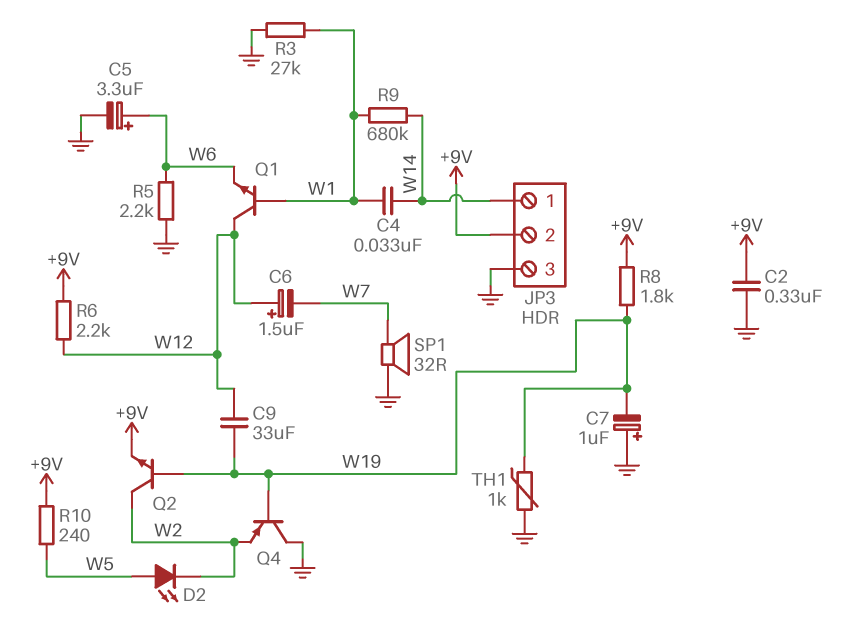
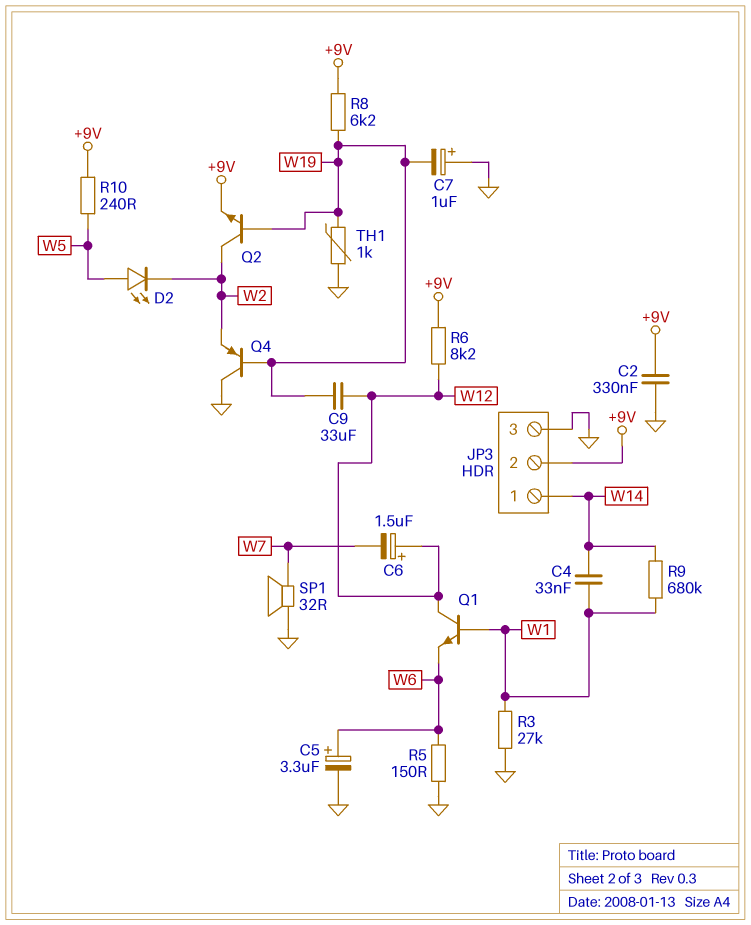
R5: 2.2k (GND, W6) -> 150 (GND, W6)
R6: 2.2k (+9V, W12) -> 8.2k (+9V, W12)
R8: 1.8k (+9V, W19) -> 6.2k (+9V, W19)

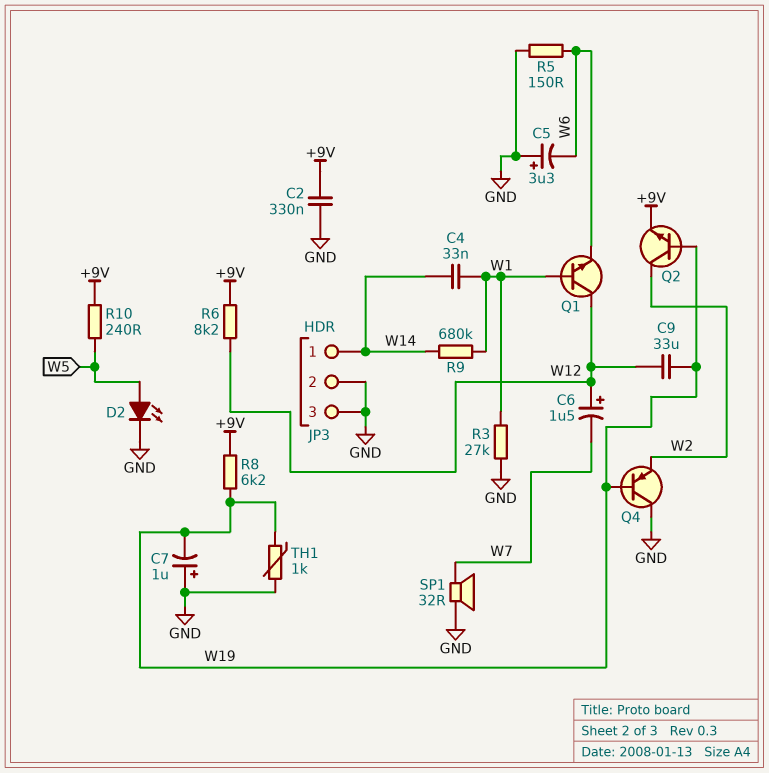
C5: 3.3uF (plus W6, minus GND) -> 3.3uF (plus GND, minus W6)
D2: LED (A W5, K W2) -> LED (A W5, K GND)
JP3 pin 2: +9V -> GND

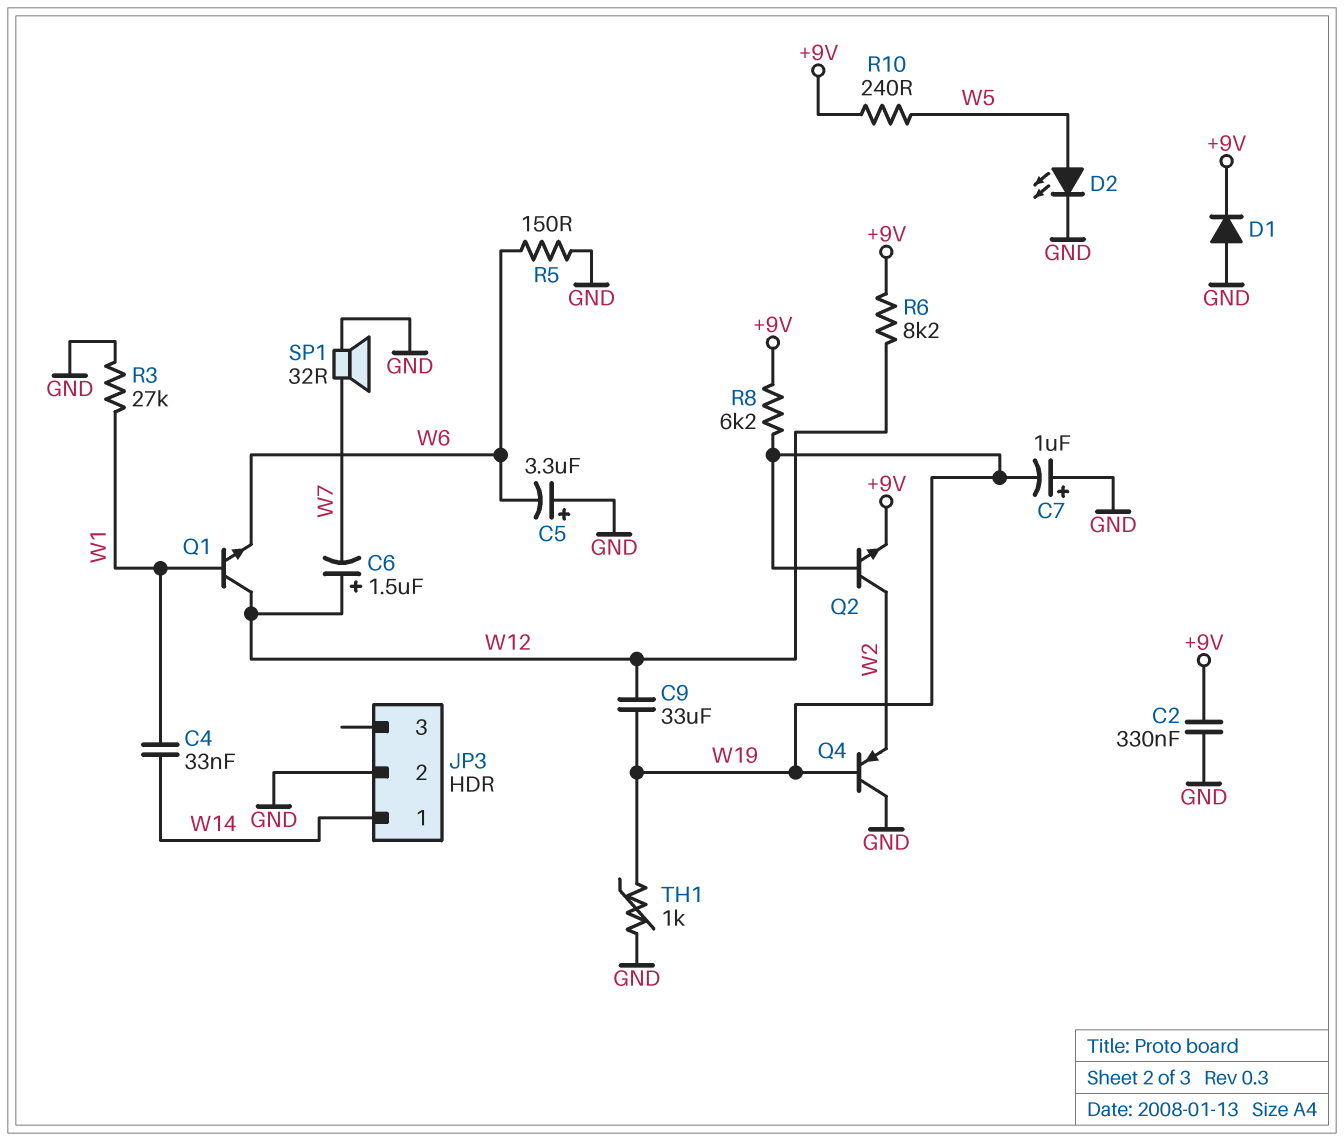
D1: none -> diode (A GND, K +9V)
JP3 pin 3: GND -> none
R9: 680k (W1, W14) -> none

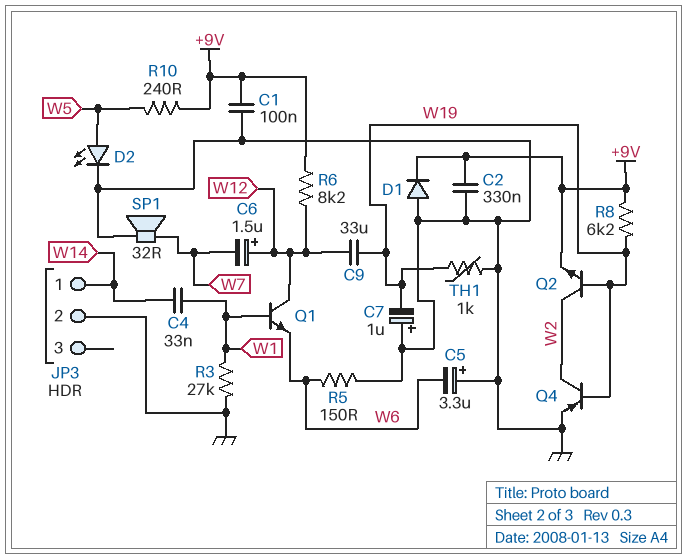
C1: none -> 100nF (+9V, GND)
Q4: PNP (B W19, C GND, E W2) -> PNP (B W19, C W2, E GND)

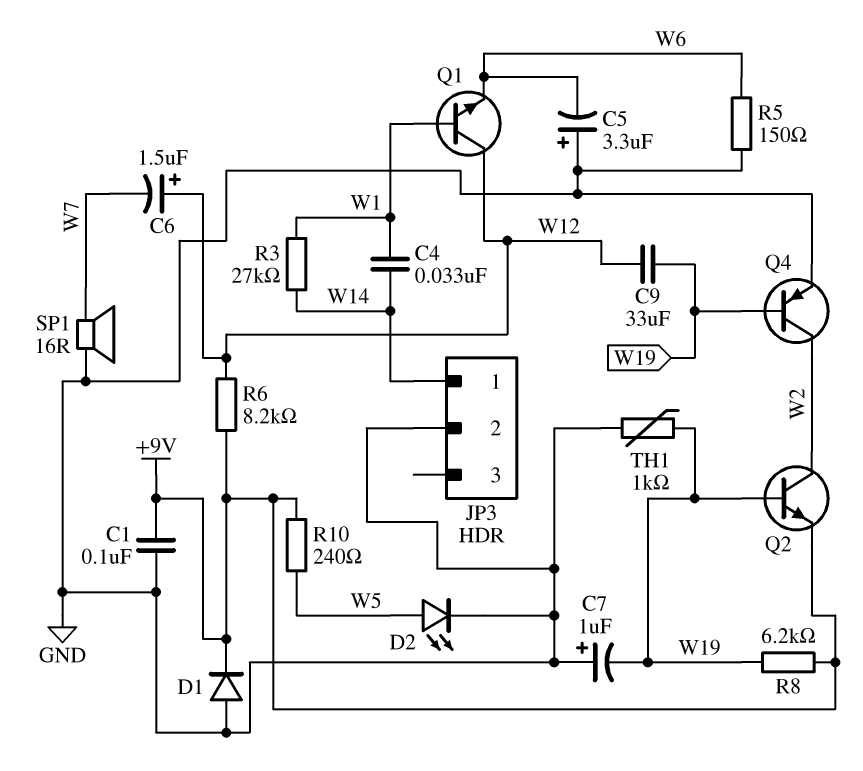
C2: 330nF (+9V, GND) -> none
R3: 27k (GND, W1) -> 27k (W1, W14)
SP1: speaker 32R (GND, W7) -> speaker 16R (GND, W7)

